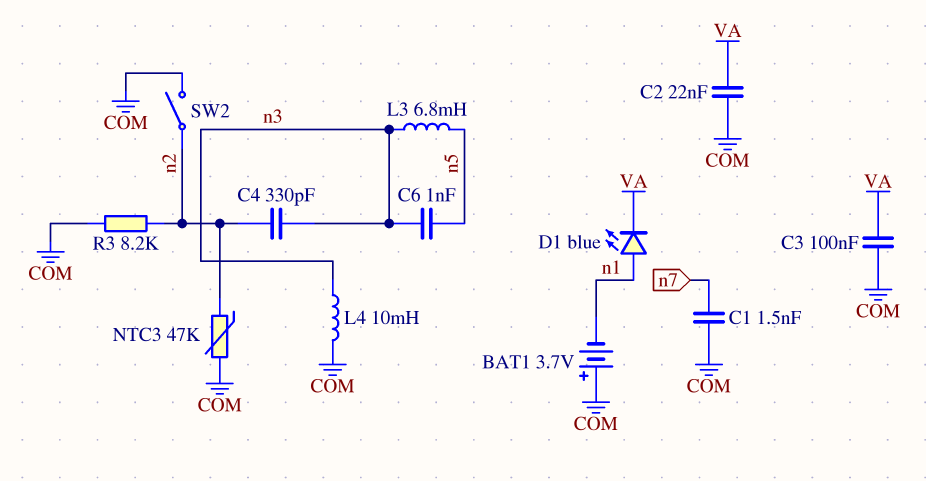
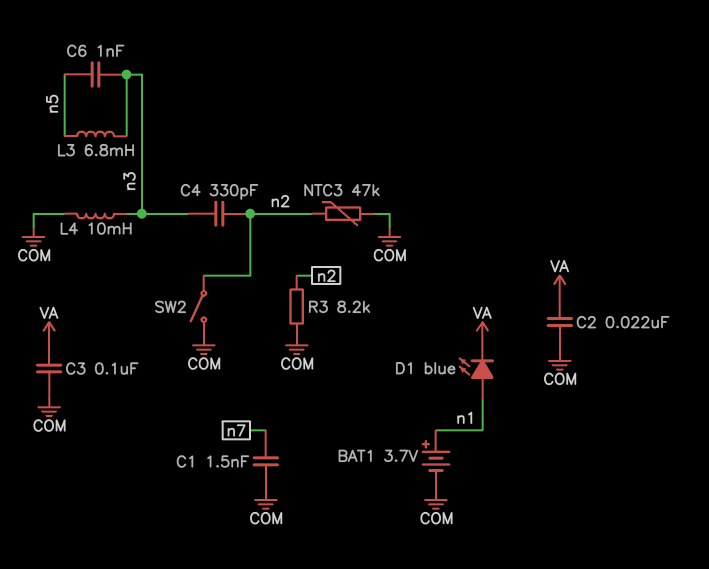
BAT1: 3.7V (plus COM, minus n1) -> 3.7V (plus n1, minus COM)

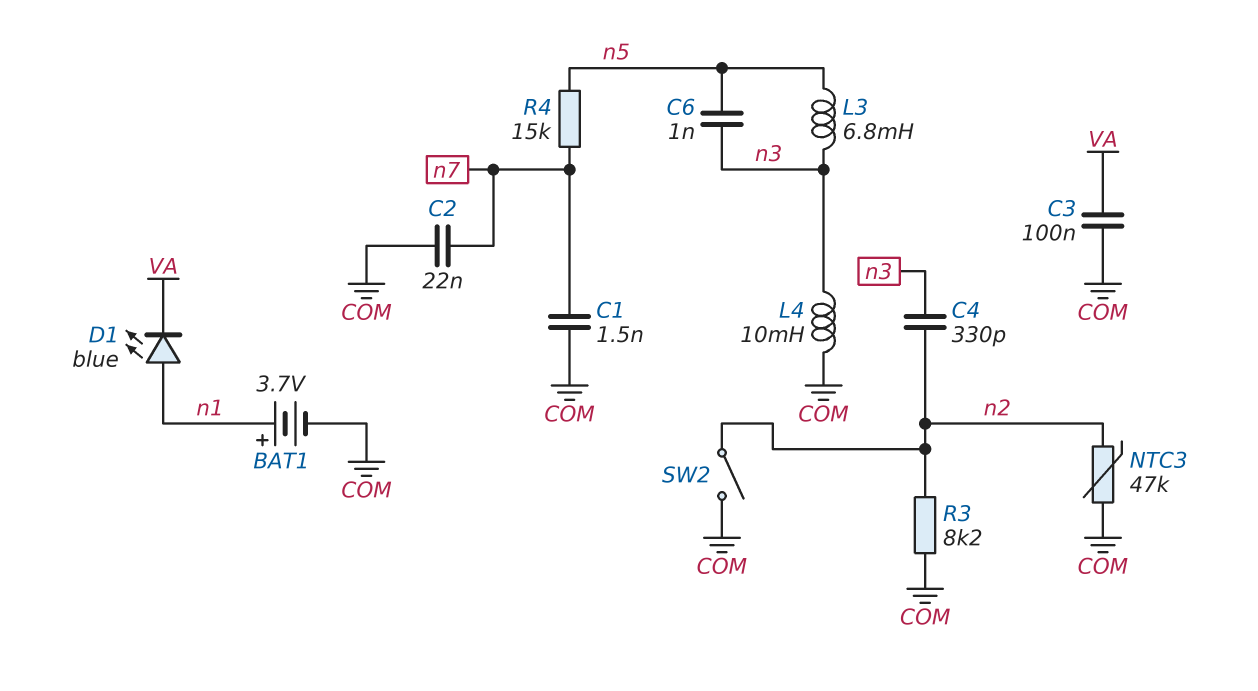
C2: 22nF (COM, VA) -> 22nF (COM, n7)
R4: none -> 15k (n5, n7)

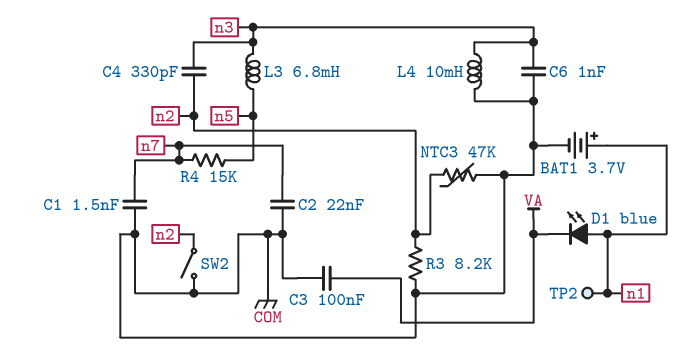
C6: 1nF (n3, n5) -> 1nF (COM, n3)
TP2: none -> test point (n1)

